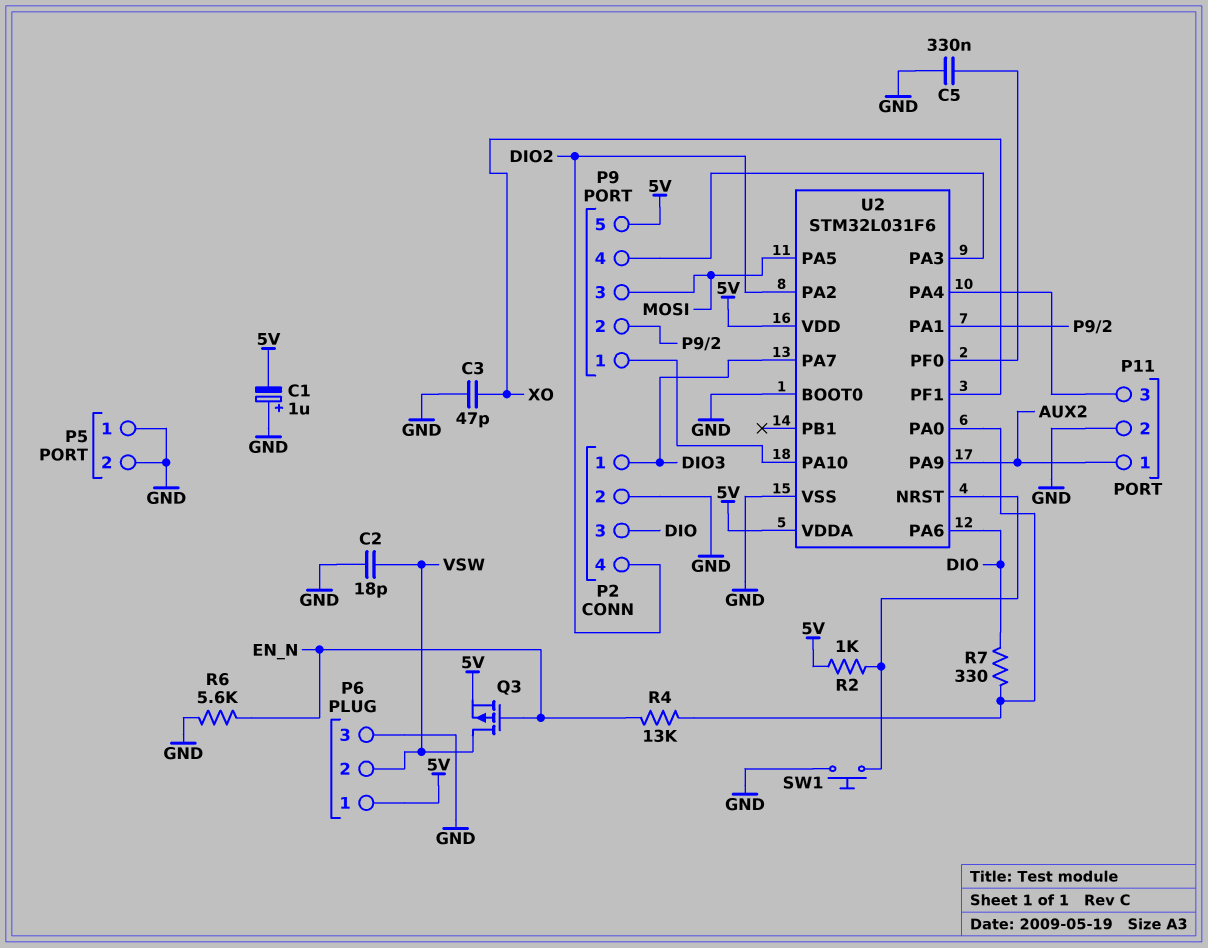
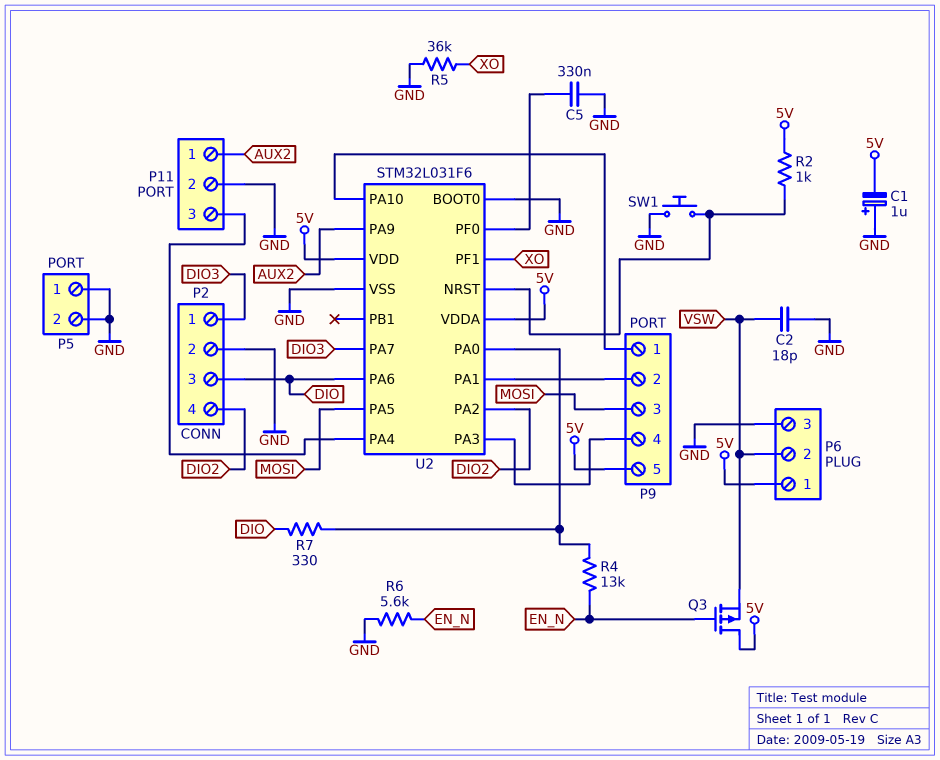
C3: 47pF (GND, XO) -> none
Q3: PMOS (G EN_N, D VSW, S 5V) -> PMOS (G EN_N, D 5V, S VSW)
R5: none -> 36k (GND, XO)

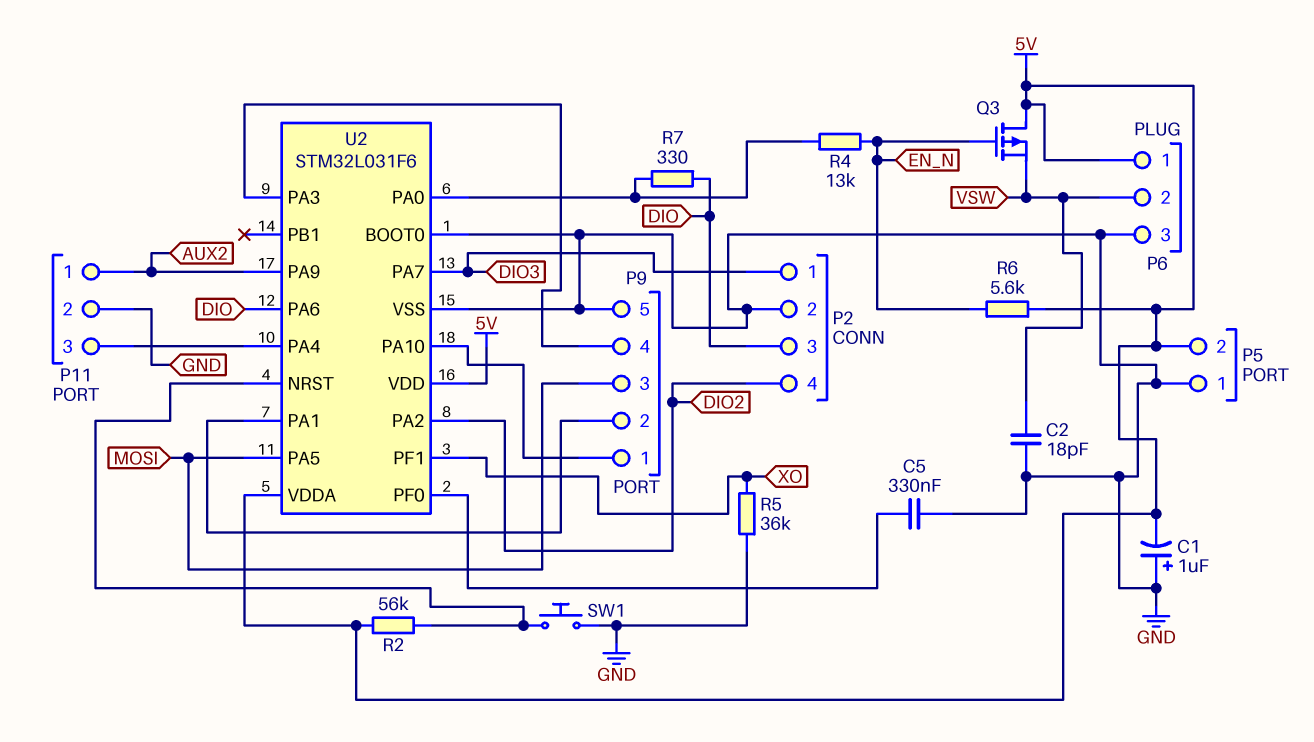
P5 pin 2: GND -> 5V
P9 pin 5: 5V -> GND
R2: 1k (5V, U2/NRST) -> 56k (5V, U2/NRST)
R6: 5.6k (EN_N, GND) -> 5.6k (5V, EN_N)

